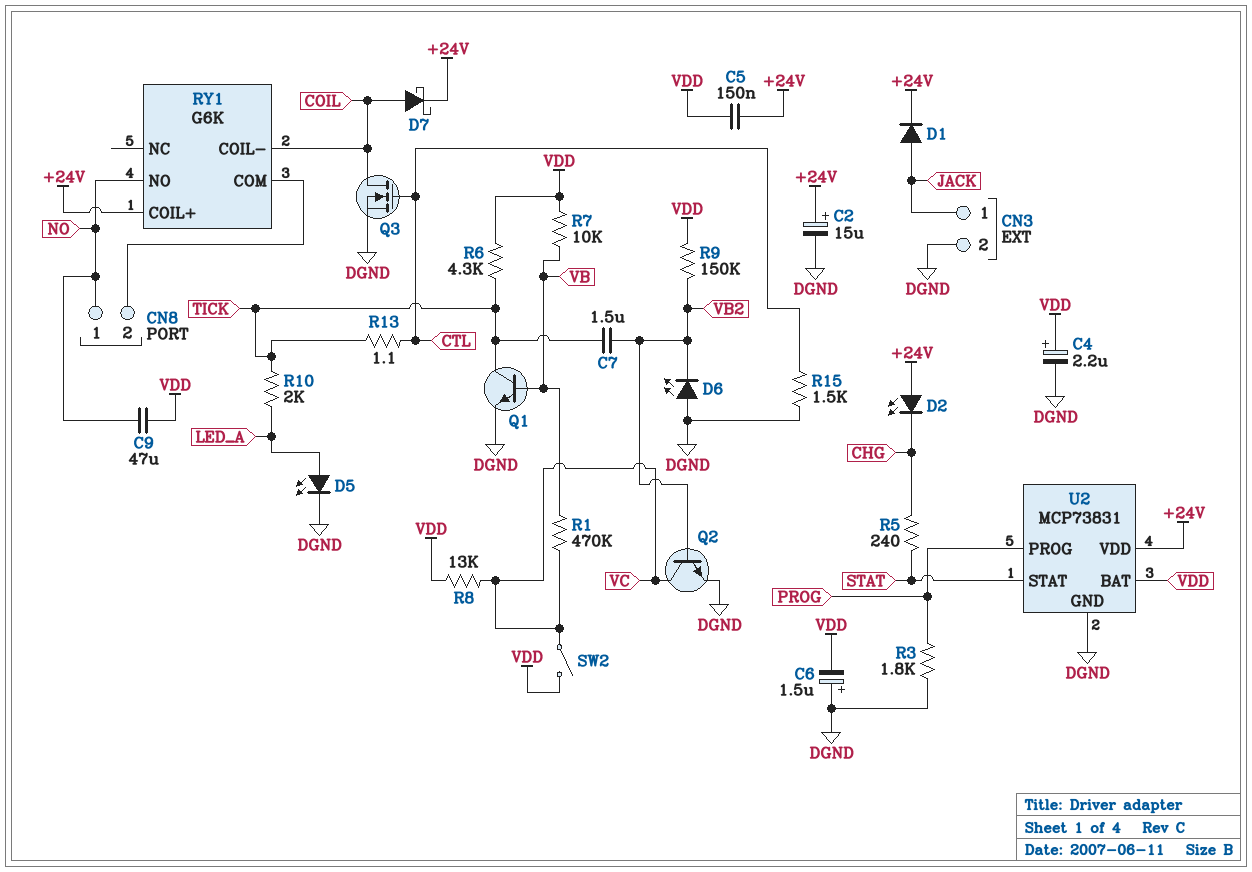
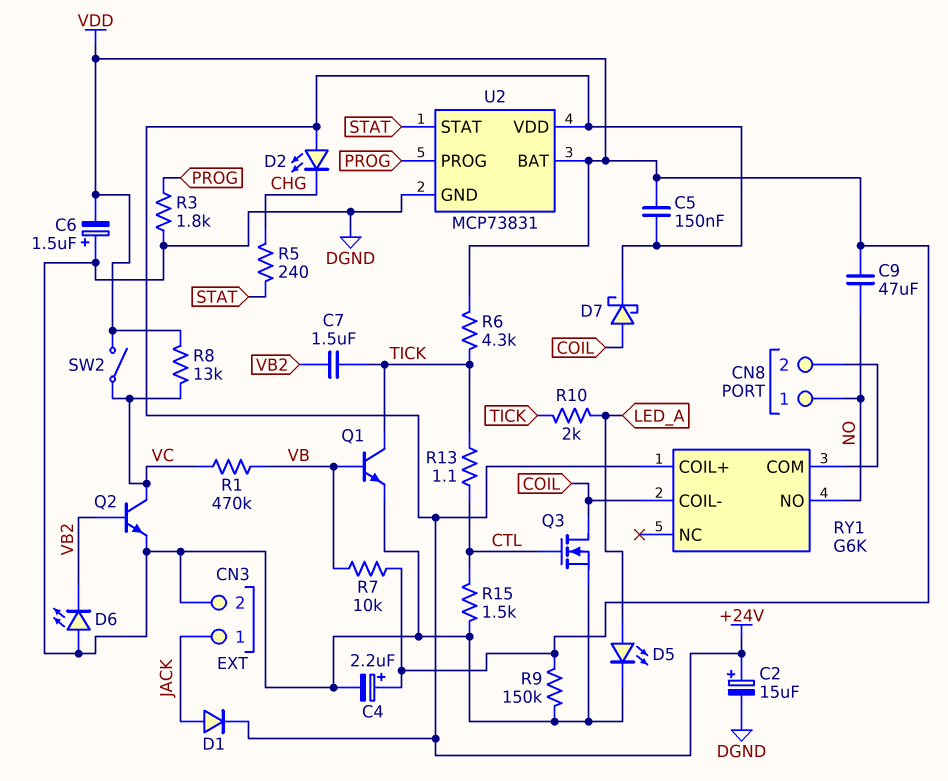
R9: 150k (VB2, VDD) -> 150k (DGND, VDD)

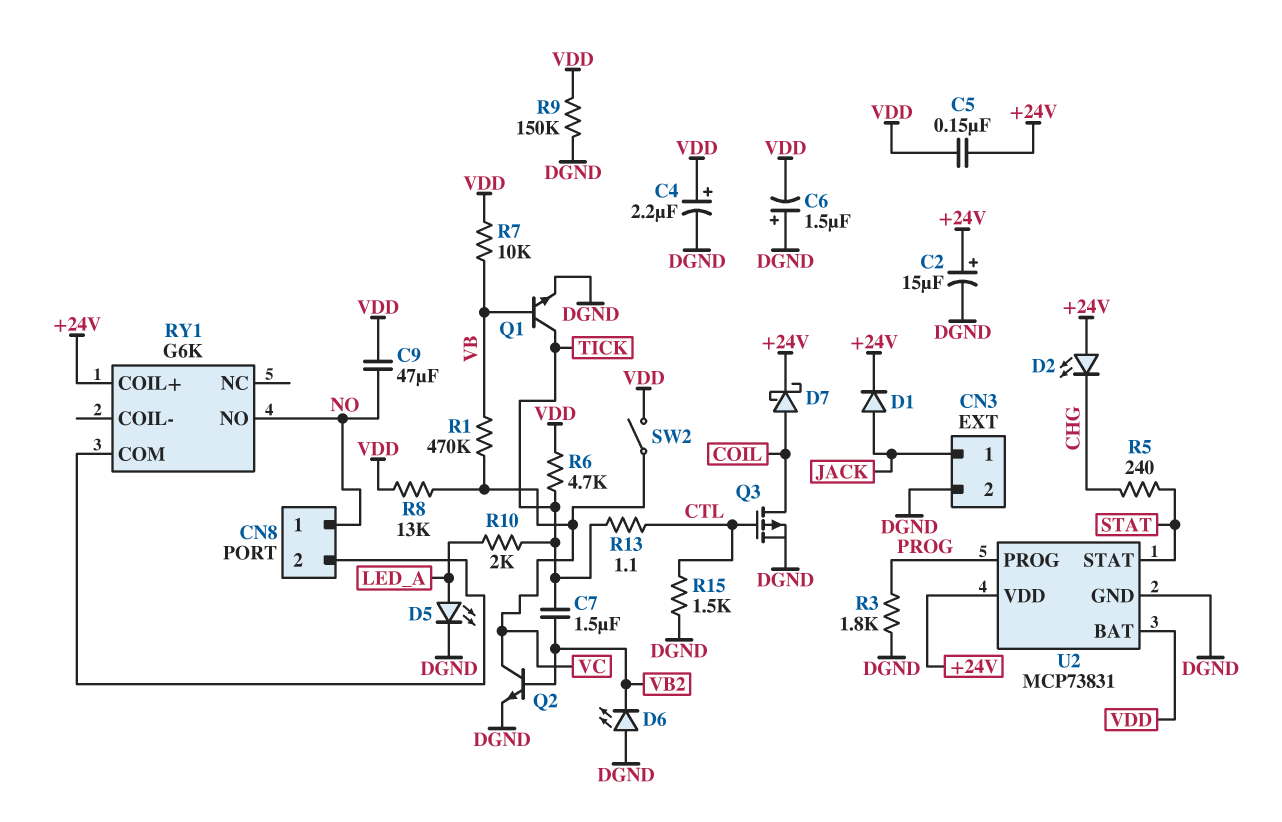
Q3: NMOS (G CTL, D COIL, S DGND) -> PMOS (G CTL, D COIL, S DGND)
R6: 4.3k (TICK, VDD) -> 4.7k (TICK, VDD)
RY1 pin COIL-: COIL -> none

